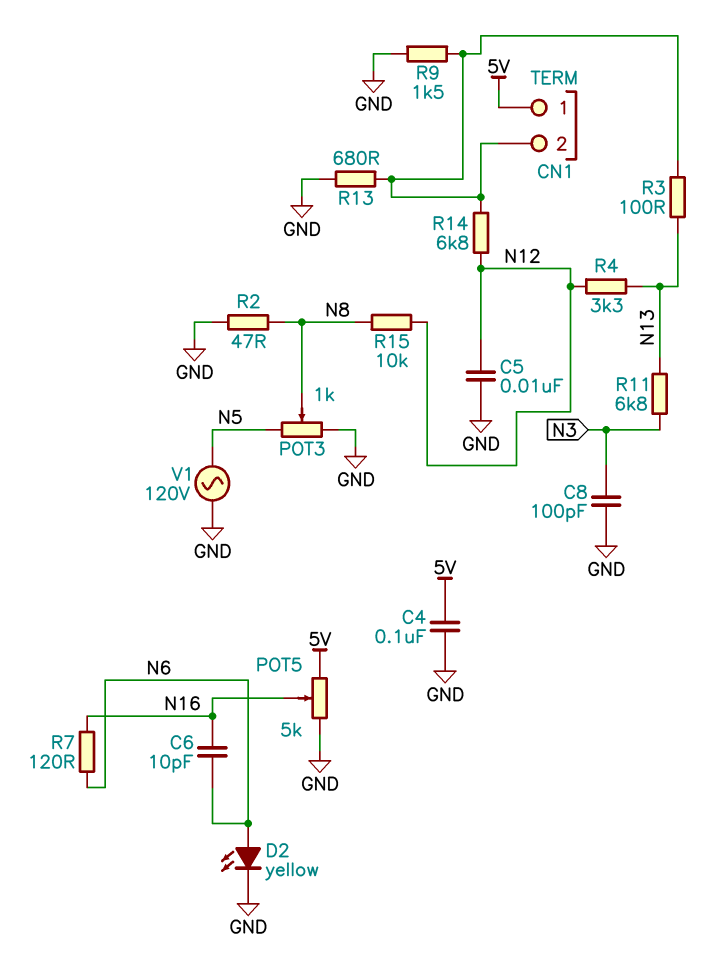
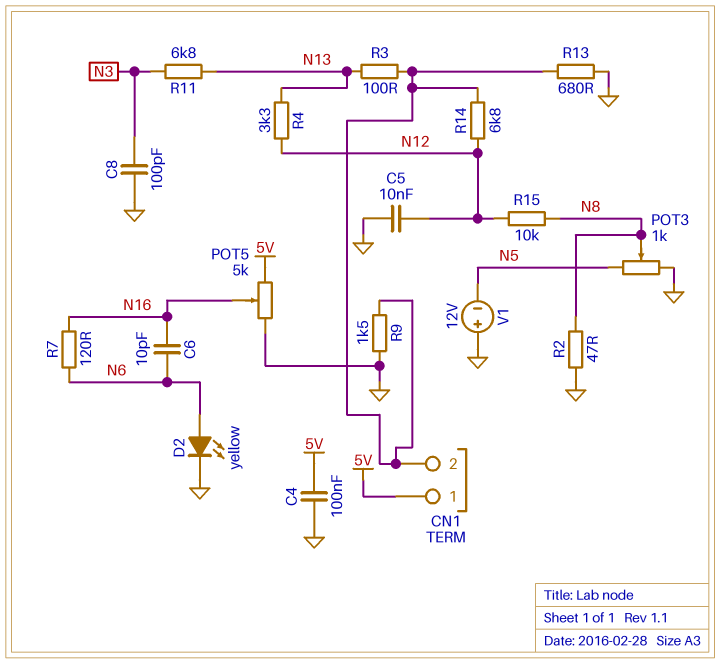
V1: AC 120V (GND, N5) -> 12V (plus GND, minus N5)

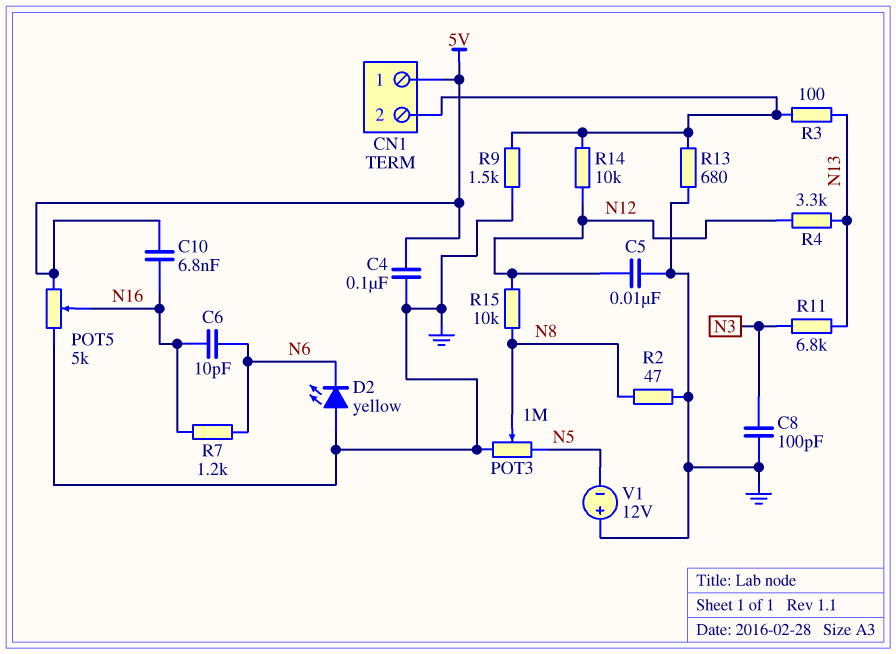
C10: none -> 6.8nF (5V, N16)
D2: LED yellow (A N6, K GND) -> LED yellow (A GND, K N6)
POT3: 1k (GND, N5, wiper N8) -> 1M (GND, N5, wiper N8)
R7: 120 (N6, N16) -> 1.2k (N6, N16)
R14: 6.8k (CN1/2, N12) -> 10k (CN1/2, N12)

